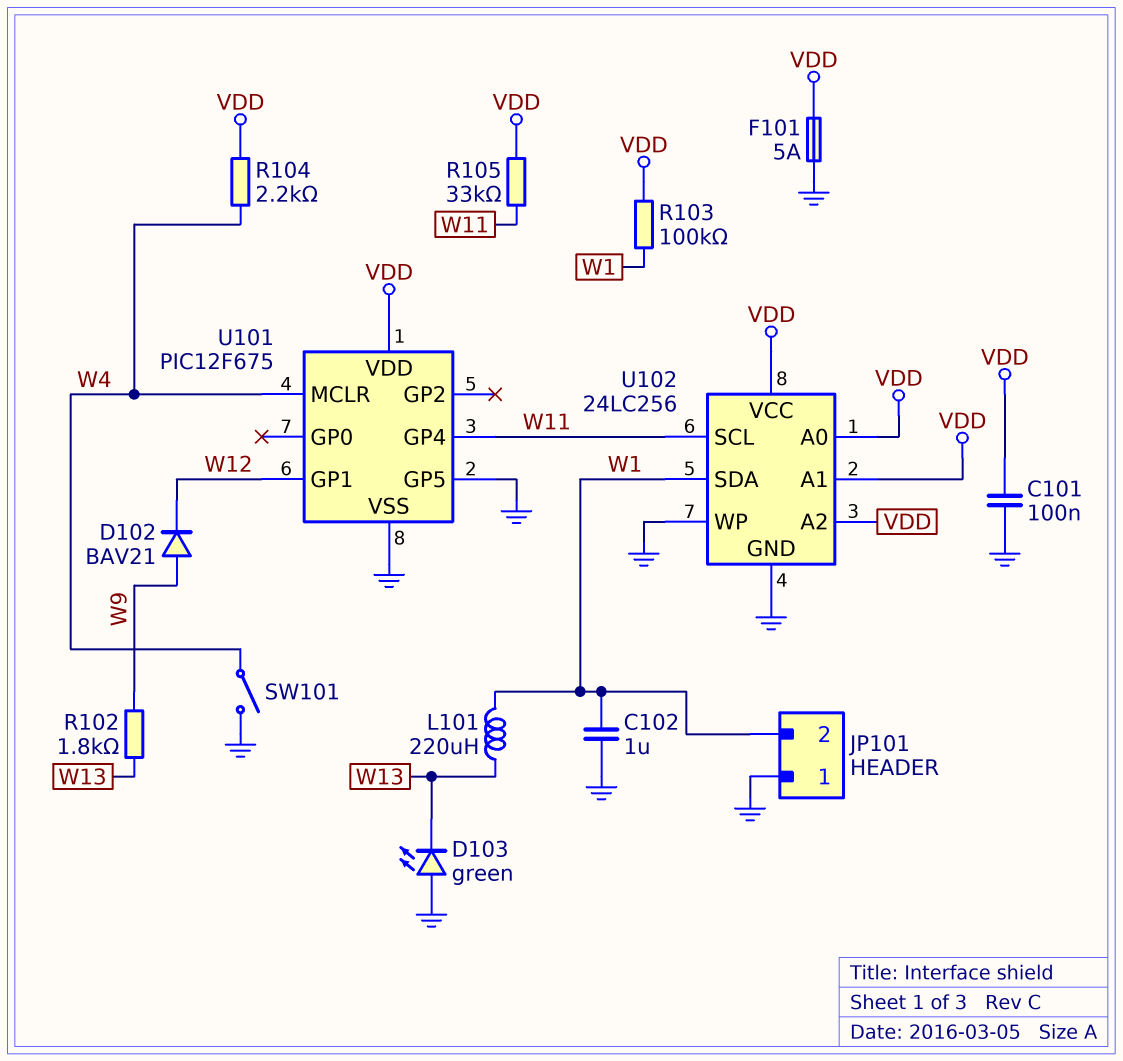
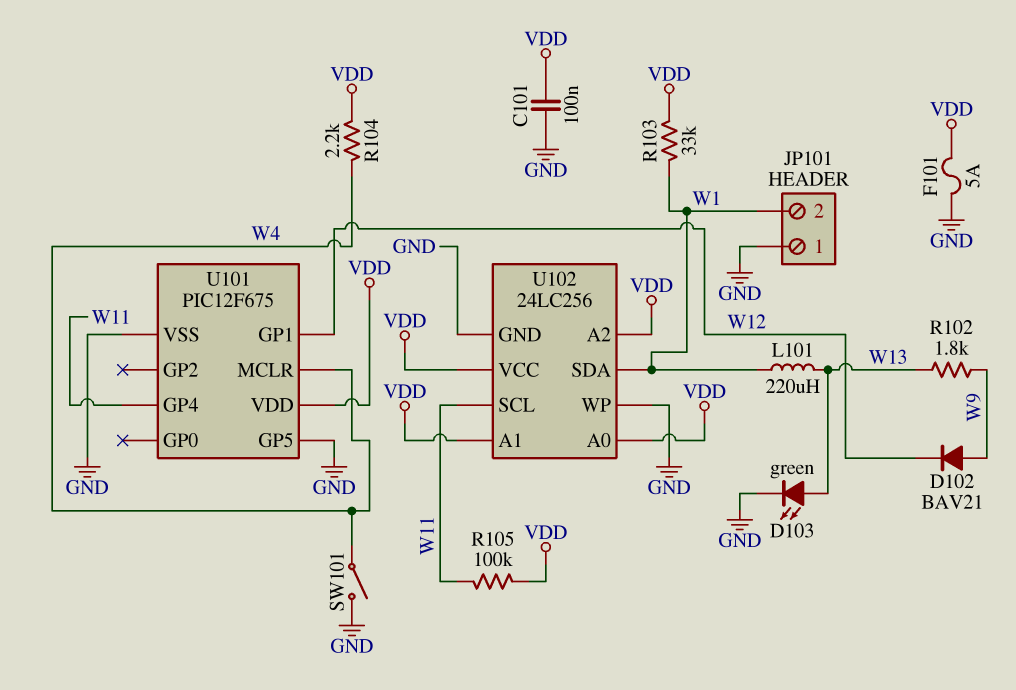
C102: 1uF (GND, W1) -> none
D103: LED green (A GND, K W13) -> LED green (A W13, K GND)
R103: 100k (VDD, W1) -> 33k (VDD, W1)
R105: 33k (VDD, W11) -> 100k (VDD, W11)

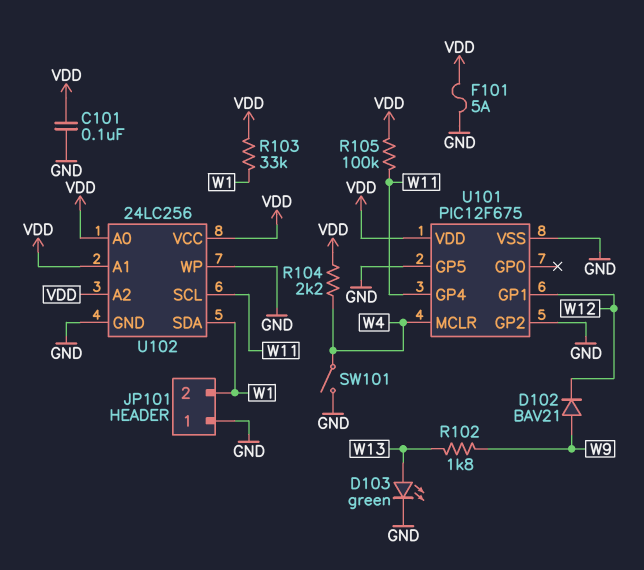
L101: 220uH (W1, W13) -> none
U101 pin GP2: none -> GND

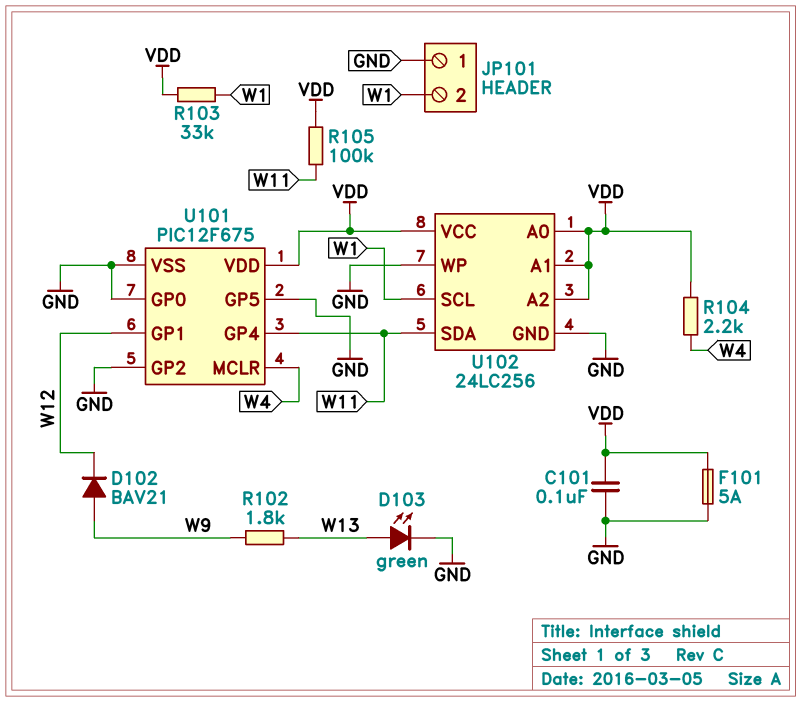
SW101: switch (GND, W4) -> none
U101 pin GP0: none -> GND
U102 pin SCL: W11 -> W1
U102 pin SDA: W1 -> W11

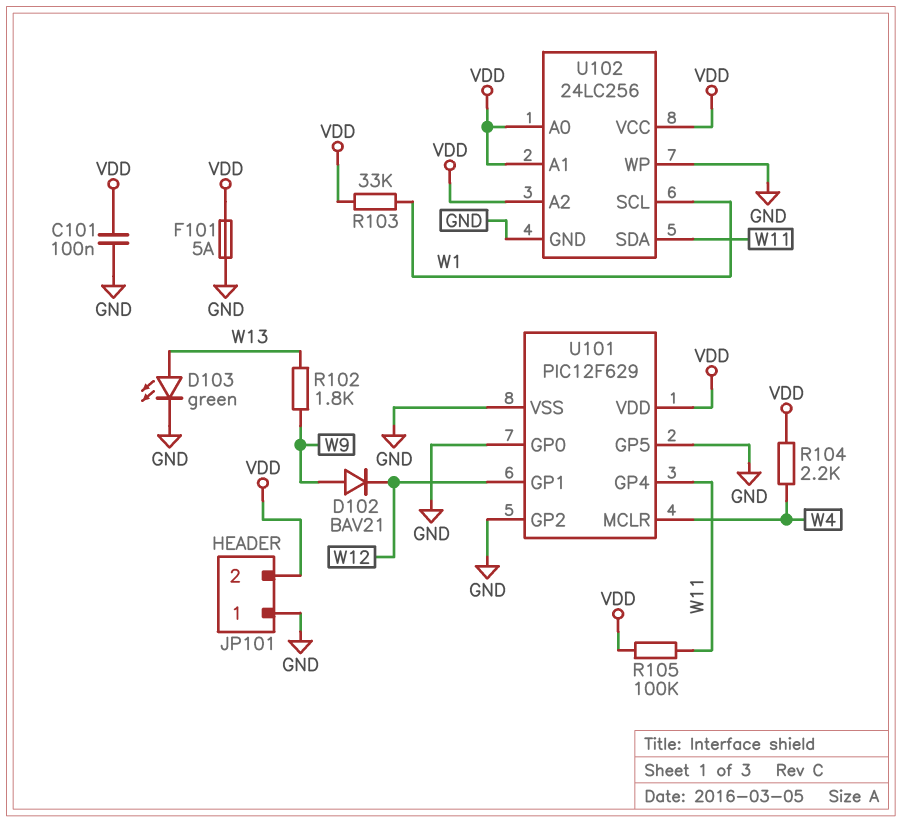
JP101 pin 2: W1 -> VDD
U101: PIC12F675 -> PIC12F629

